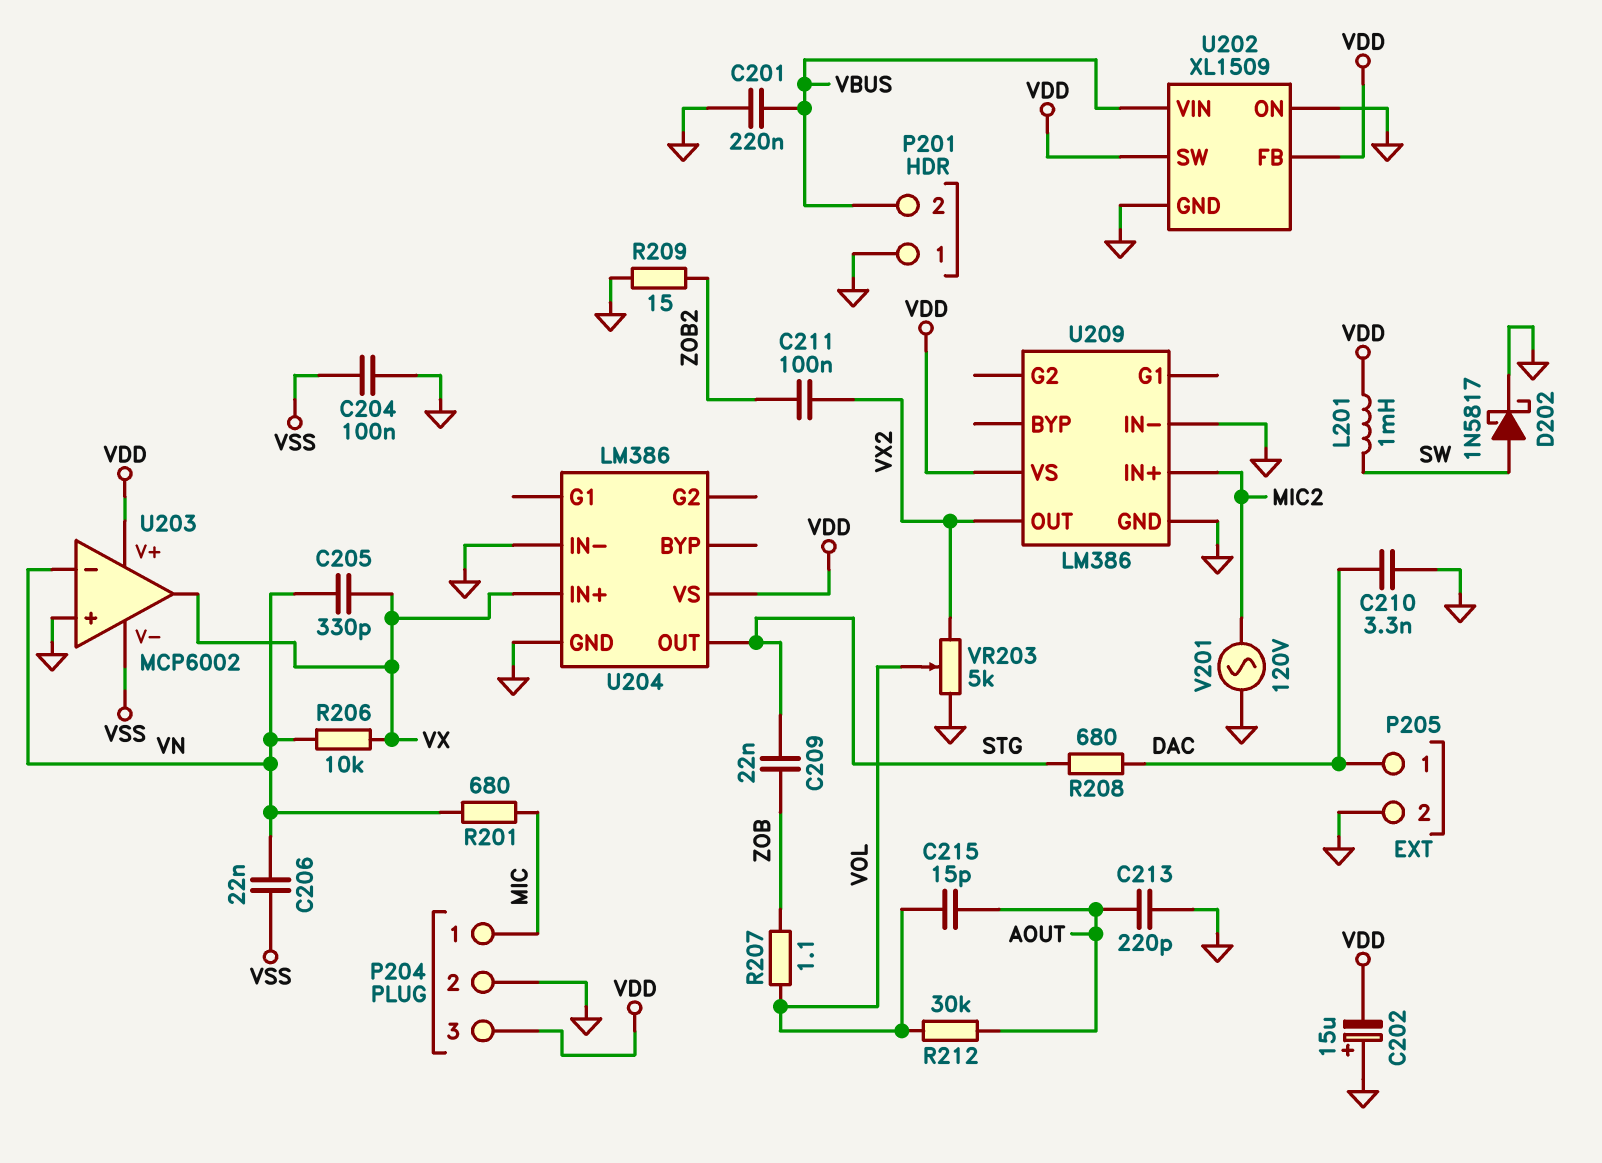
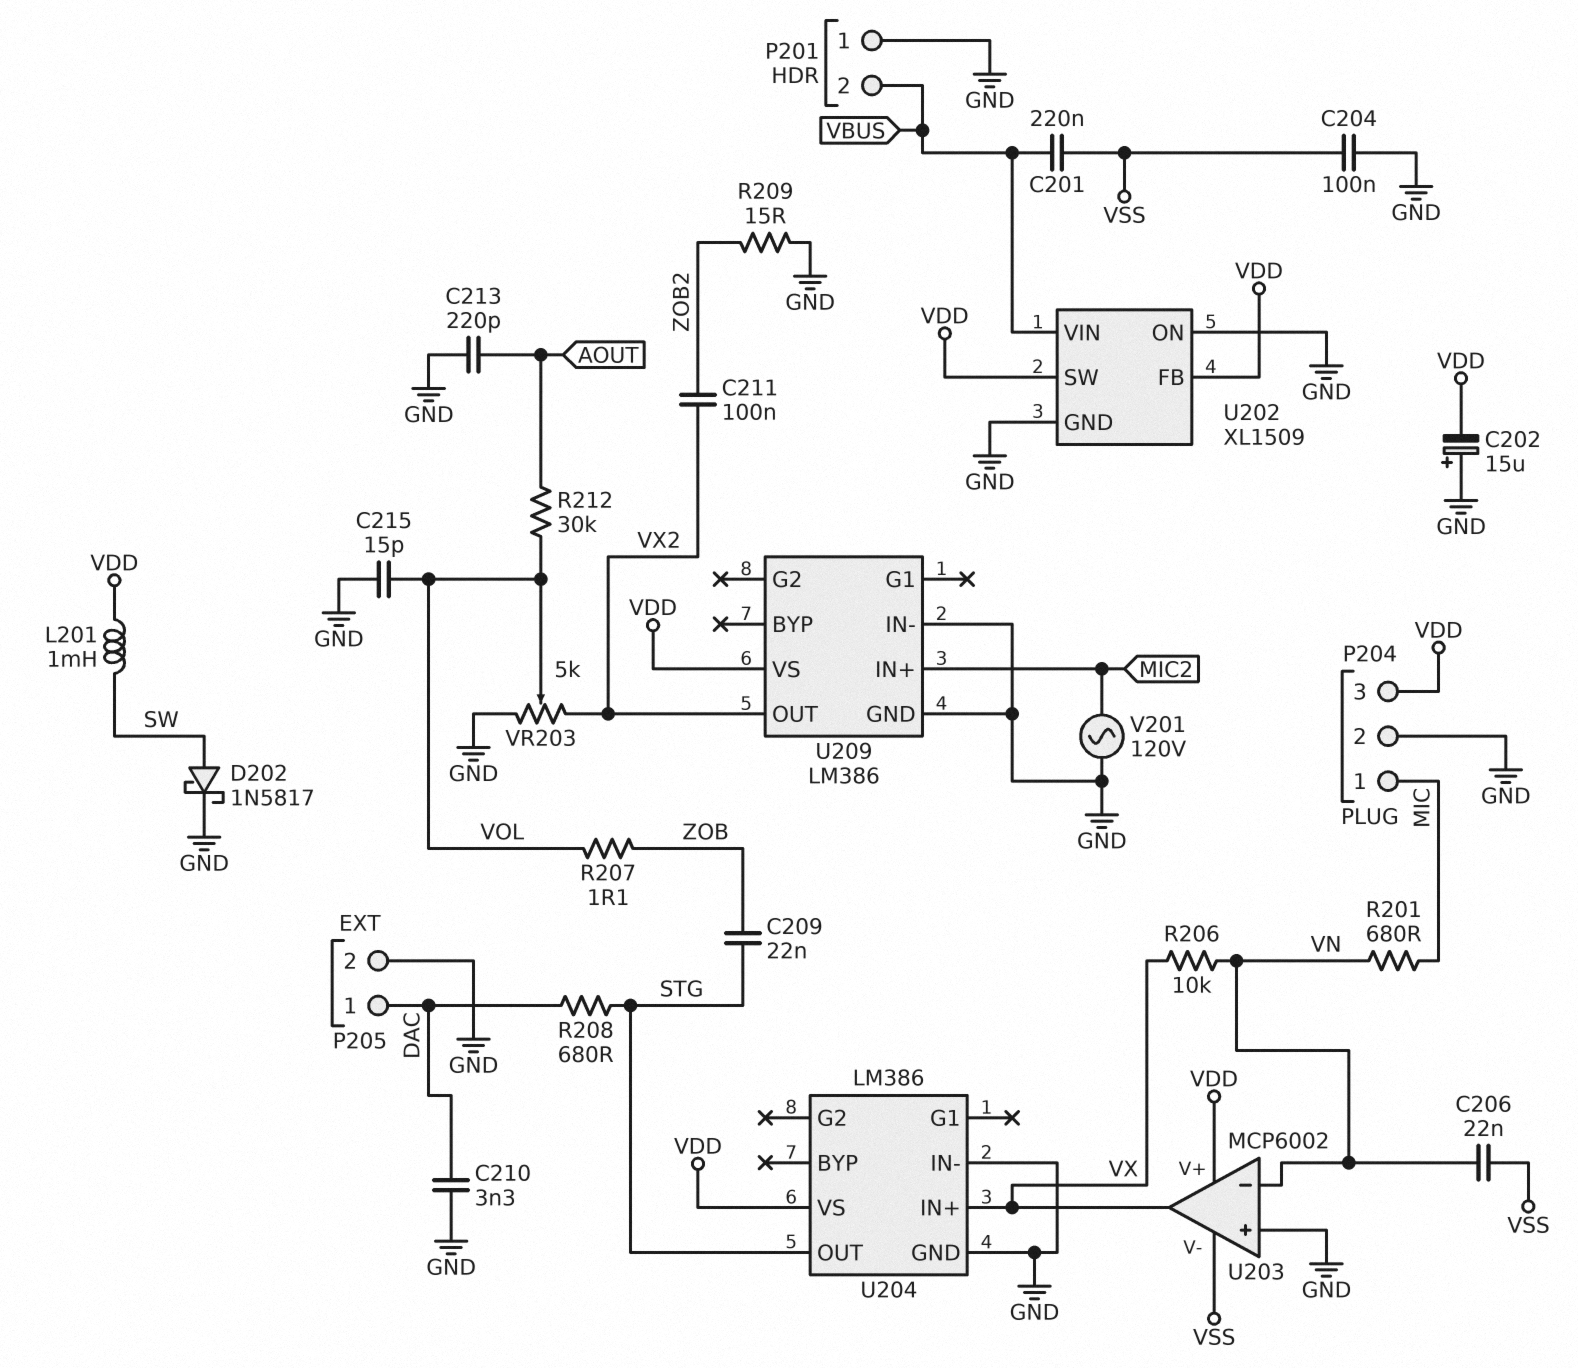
C201: 220nF (GND, VBUS) -> 220nF (VBUS, VSS)
C205: 330pF (VN, VX) -> none
C215: 15pF (AOUT, VOL) -> 15pF (GND, VOL)

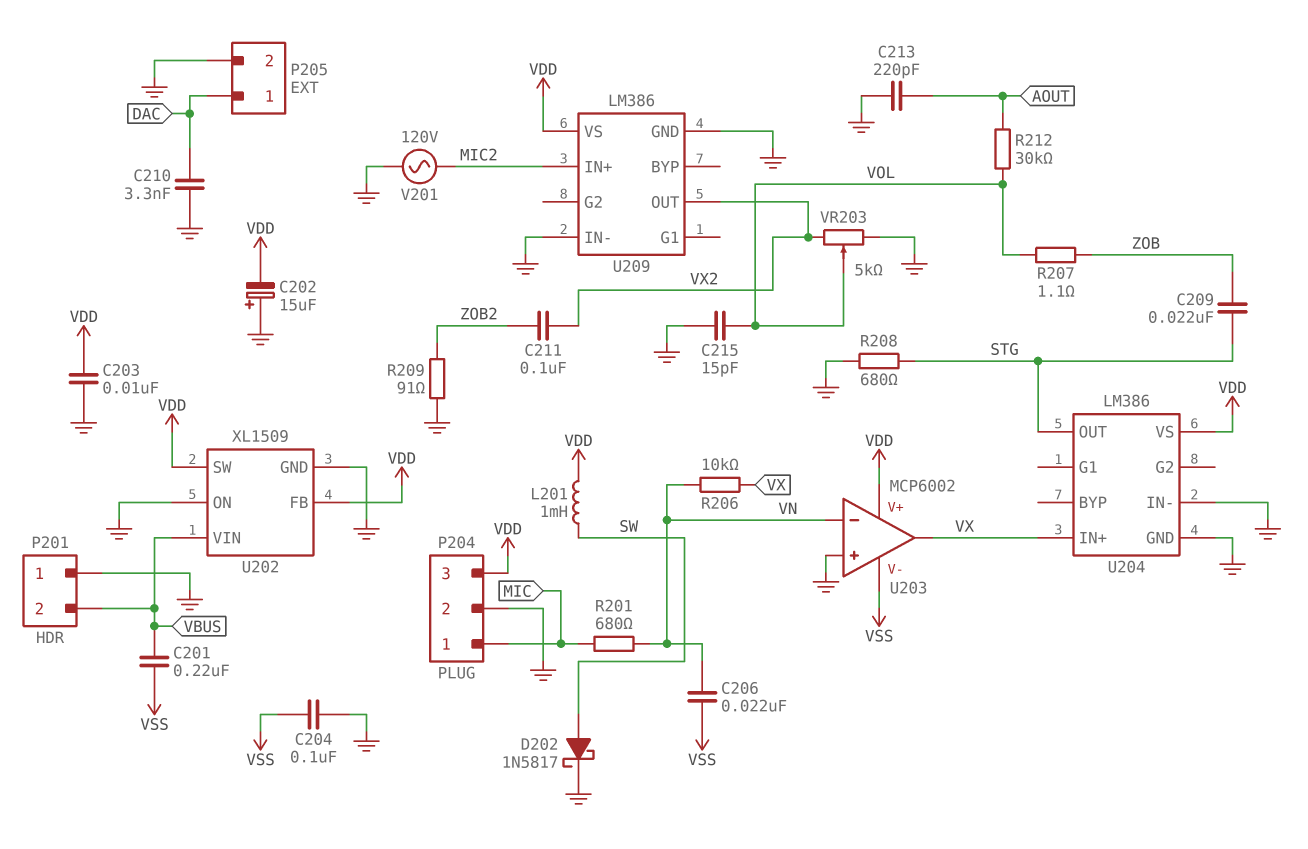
C203: none -> 10nF (GND, VDD)
R208: 680 (DAC, STG) -> 680 (GND, STG)
R209: 15 (GND, ZOB2) -> 91 (GND, ZOB2)

